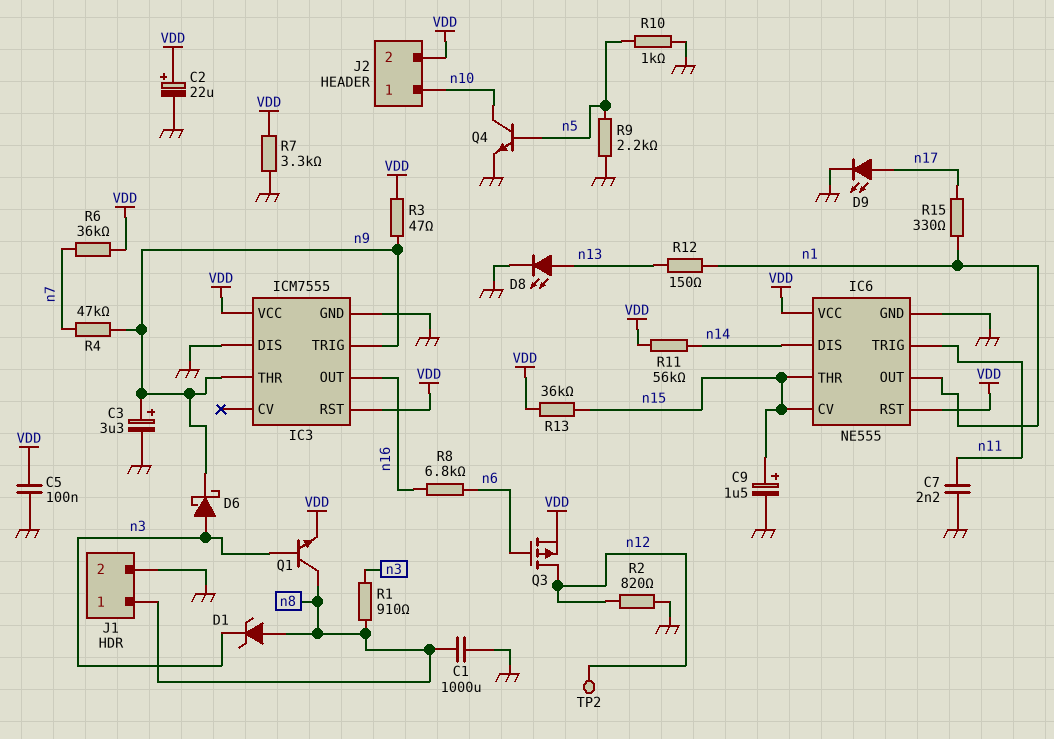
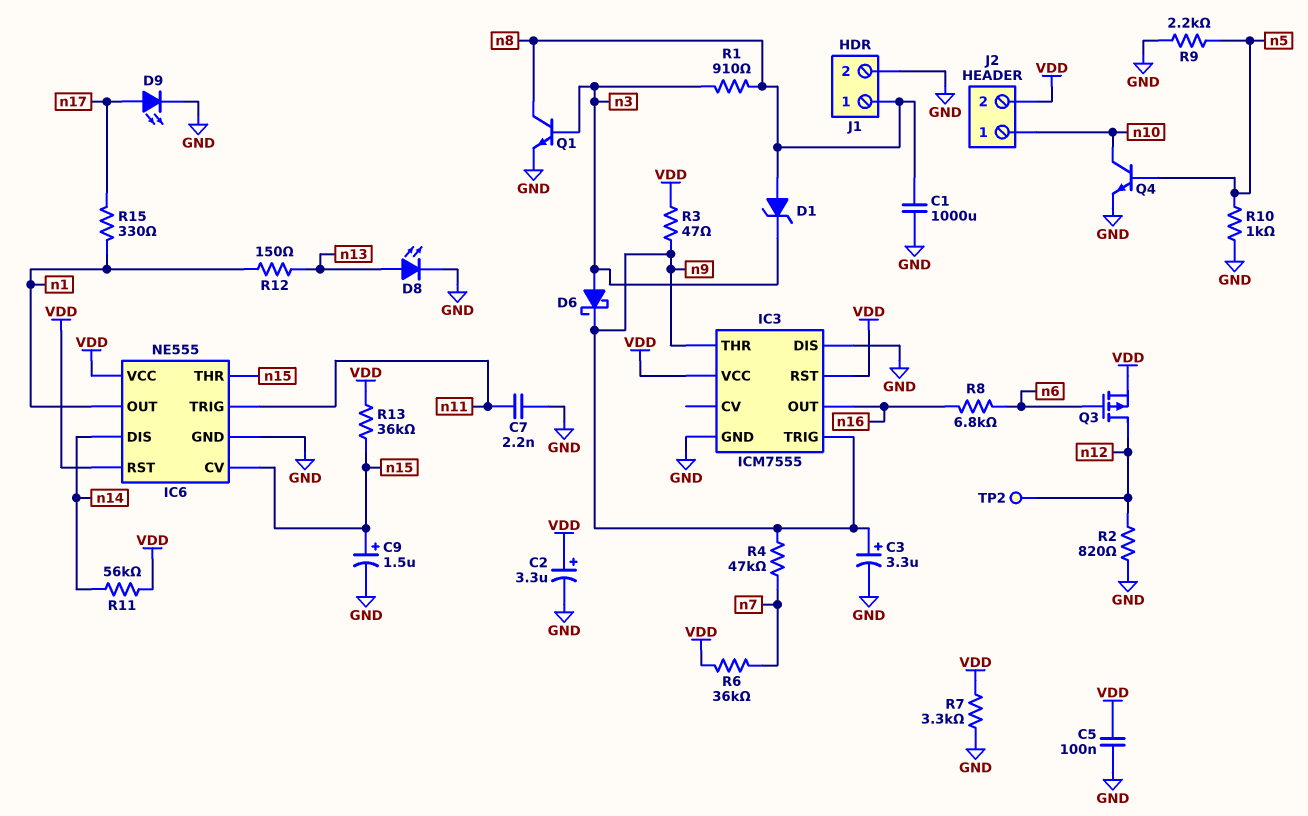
C2: 22uF (plus VDD, minus GND) -> 3.3uF (plus VDD, minus GND)
Q1: NPN (B n3, C n8, E VDD) -> NPN (B n3, C n8, E GND)

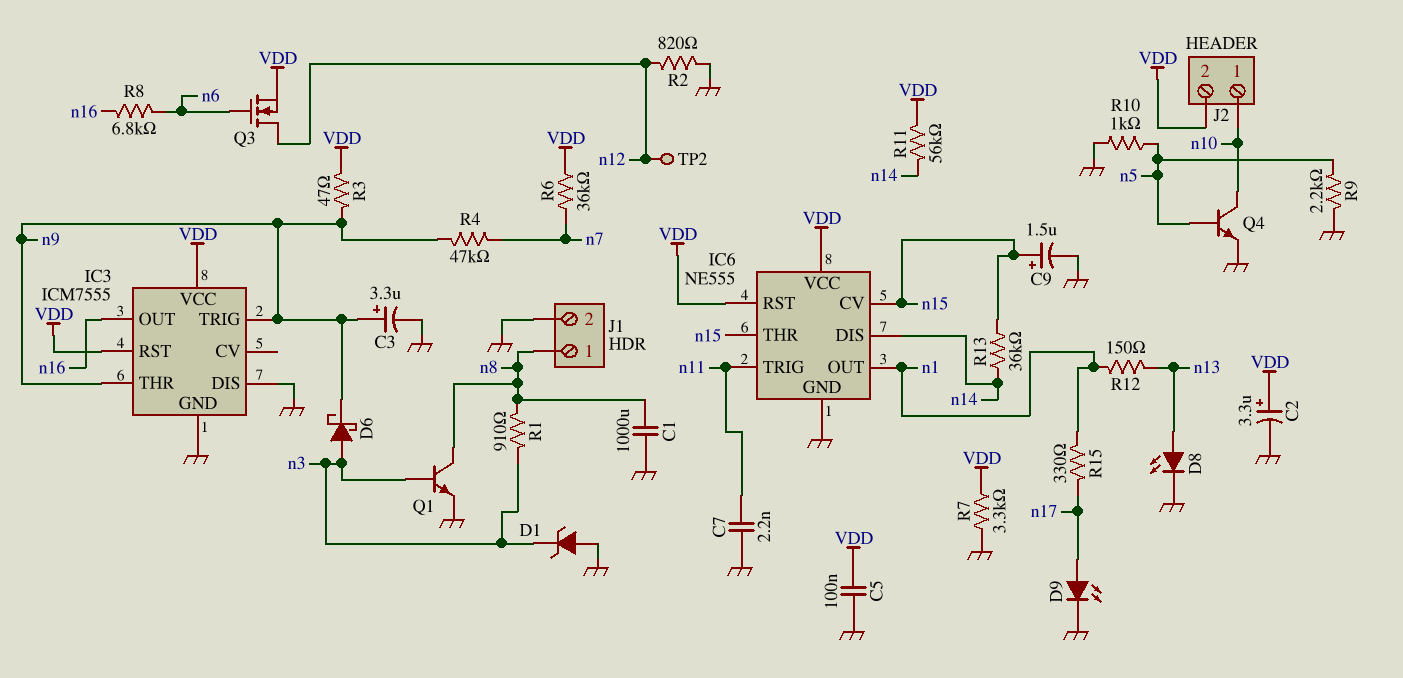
D1: zener (A n8, K n3) -> zener (A GND, K n3)
Q3: PMOS (G n6, D n12, S VDD) -> NMOS (G n6, D n12, S VDD)
R13: 36k (VDD, n15) -> 36k (n14, n15)

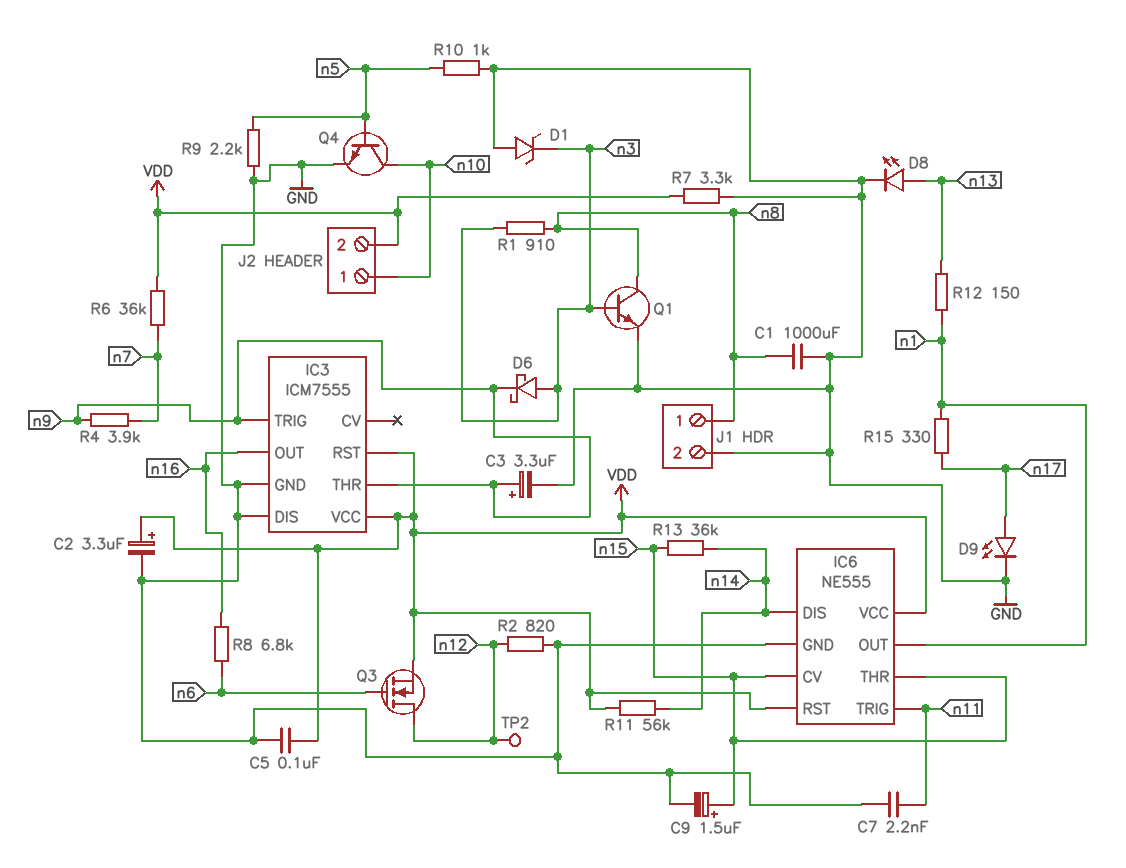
R3: 47 (VDD, n9) -> none
R4: 47k (n7, n9) -> 3.9k (n7, n9)

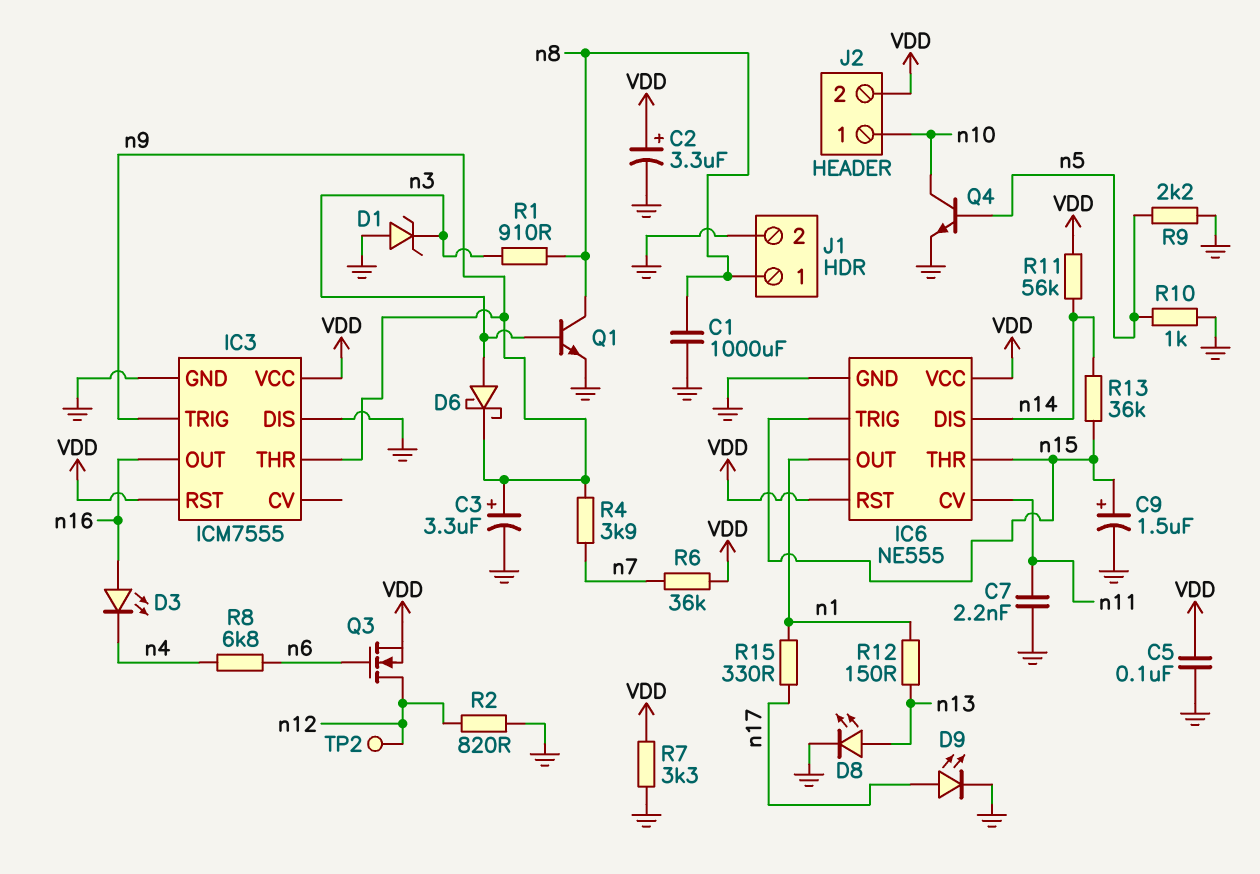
D3: none -> LED (A n16, K n4)
IC6 pin CV: n15 -> n11
IC6 pin TRIG: n11 -> n15
R8: 6.8k (n6, n16) -> 6.8k (n4, n6)

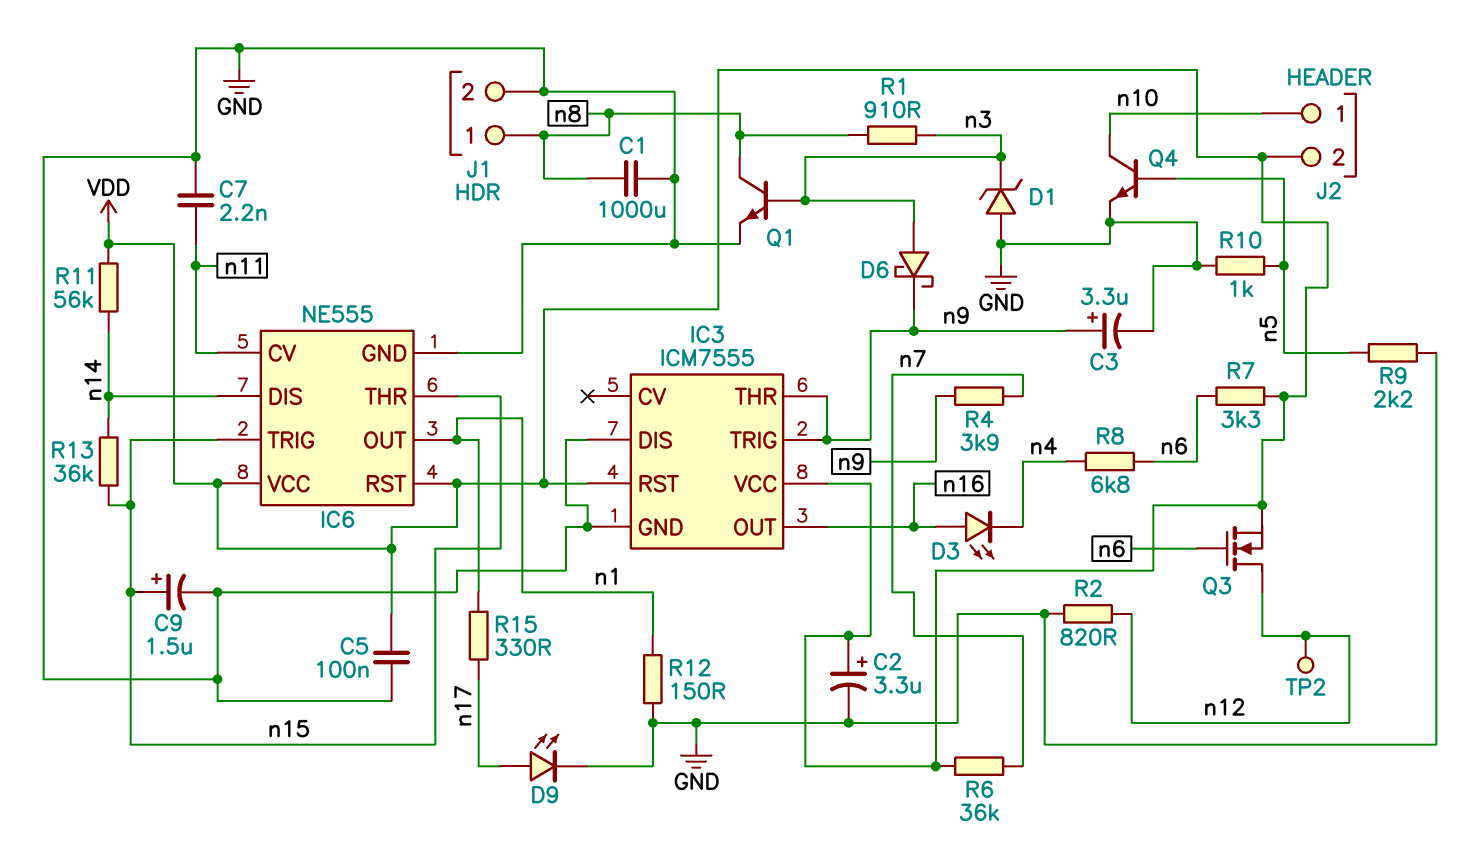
D8: LED (A n13, K GND) -> none
R7: 3.3k (GND, VDD) -> 3.3k (VDD, n6)
R12: 150 (n1, n13) -> 150 (GND, n1)

